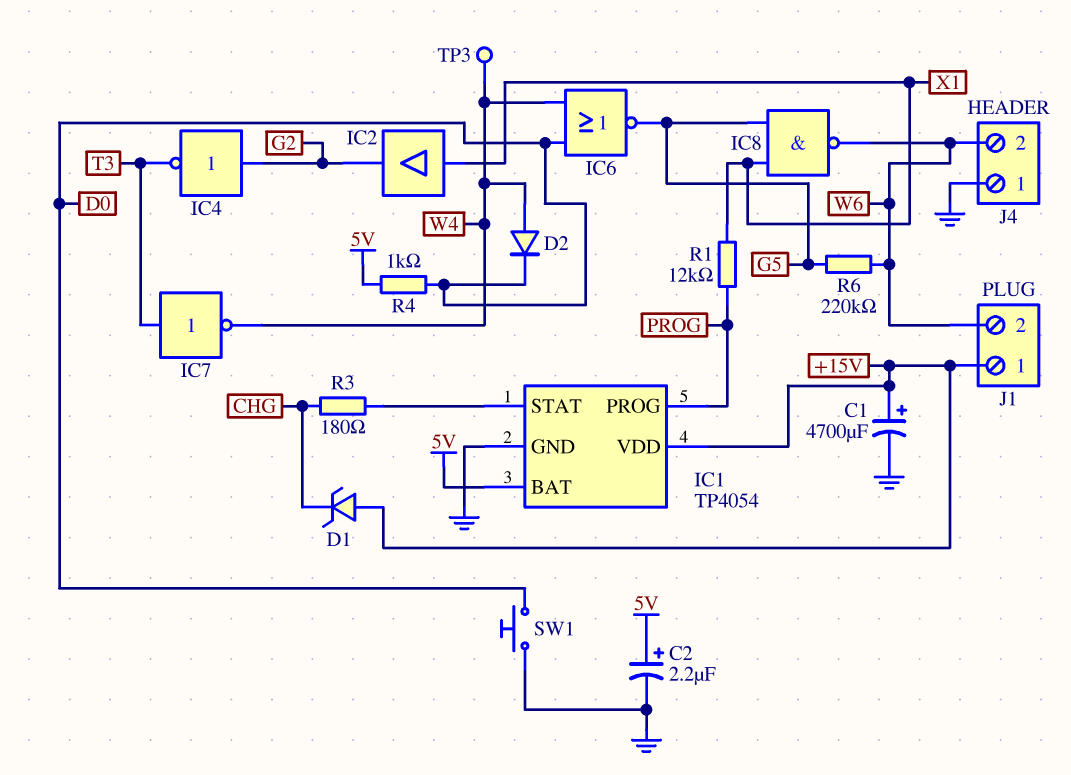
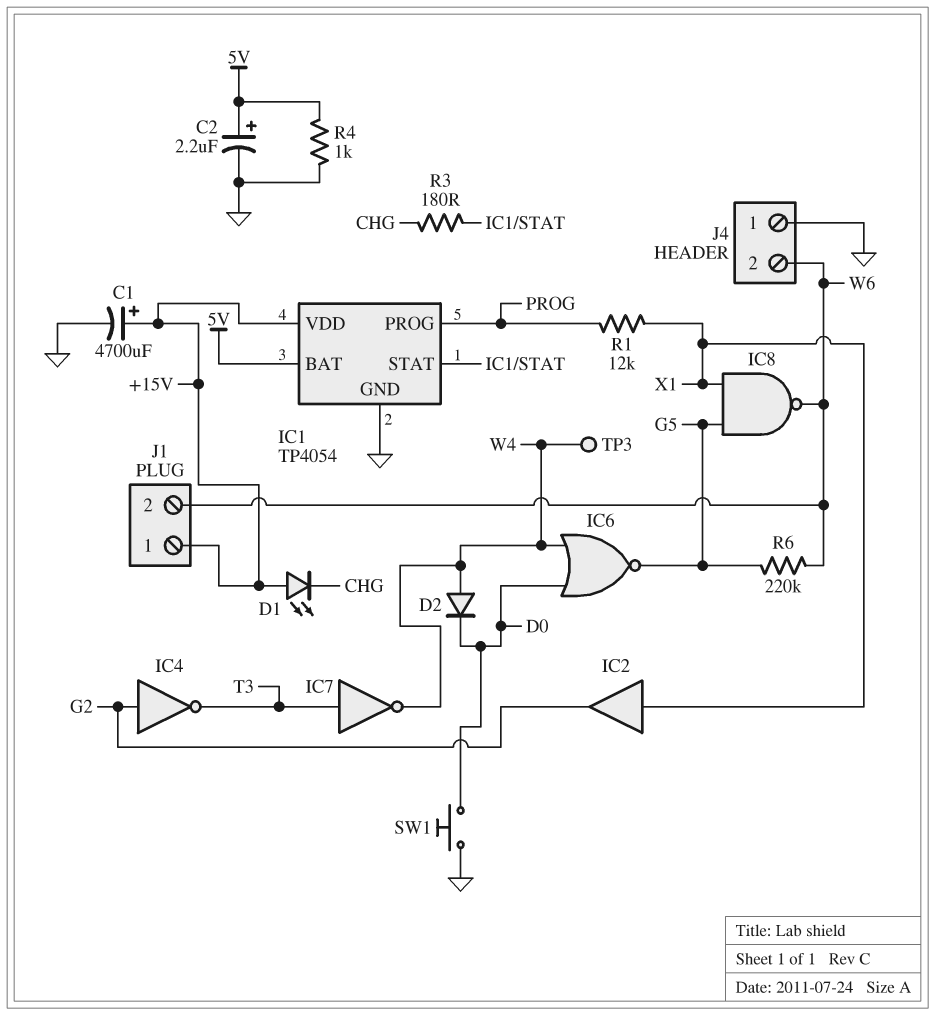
D1: zener (A +15V, K CHG) -> LED (A +15V, K CHG)
R4: 1k (5V, D0) -> 1k (5V, GND)

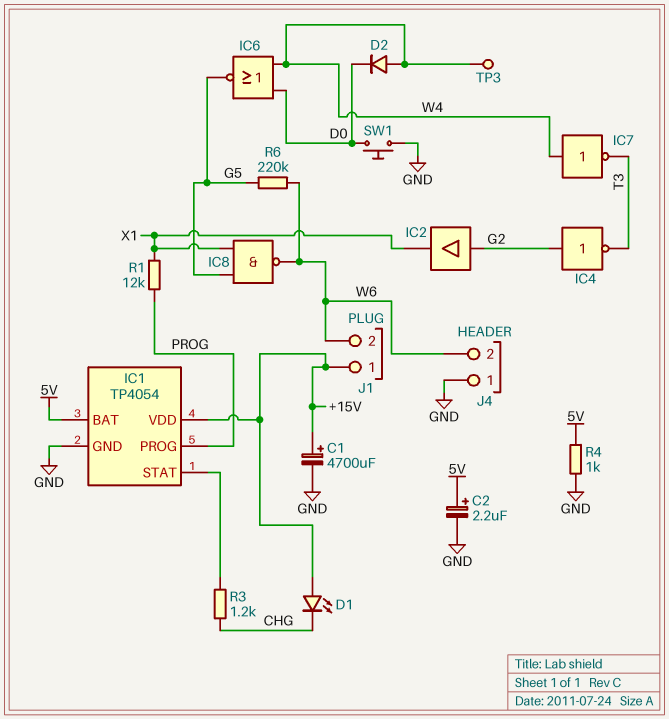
IC2: buffer (in X1, out G2) -> buffer (in G2, out X1)
IC7: NOT (in T3, out W4) -> NOT (in W4, out T3)
R3: 180 (CHG, IC1/STAT) -> 1.2k (CHG, IC1/STAT)

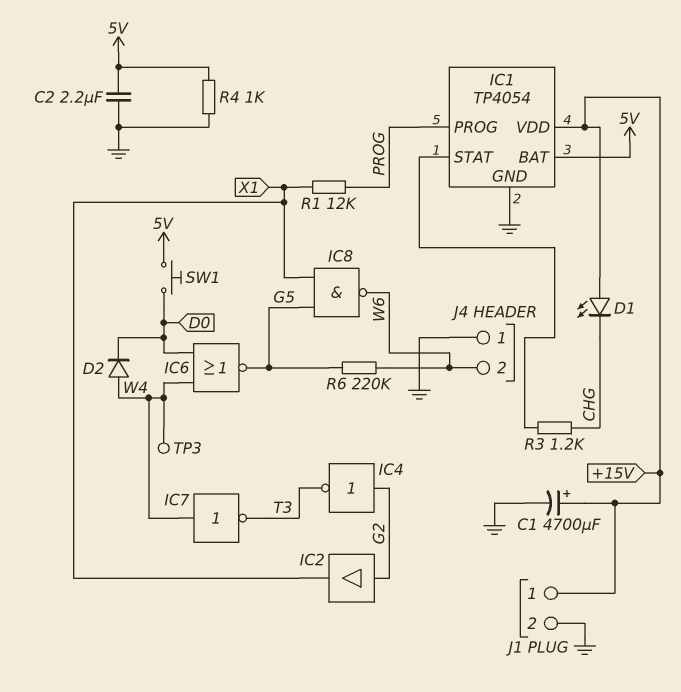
C2: 2.2uF (plus 5V, minus GND) -> 2.2uF (5V, GND)
J1 pin 2: W6 -> GND
SW1: button (D0, GND) -> button (5V, D0)

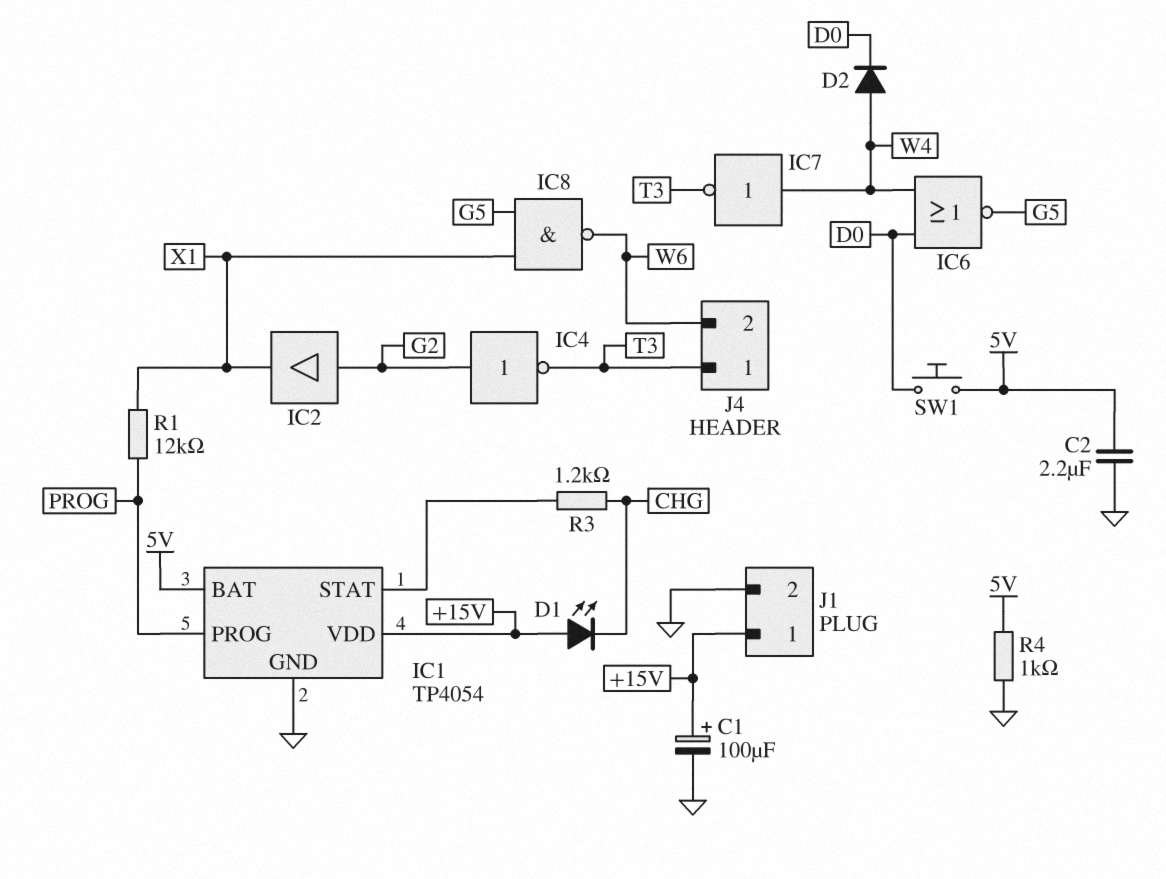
C1: 4700uF (plus +15V, minus GND) -> 100uF (plus +15V, minus GND)
J4 pin 1: GND -> T3
R6: 220k (G5, W6) -> none
TP3: test point (W4) -> none

